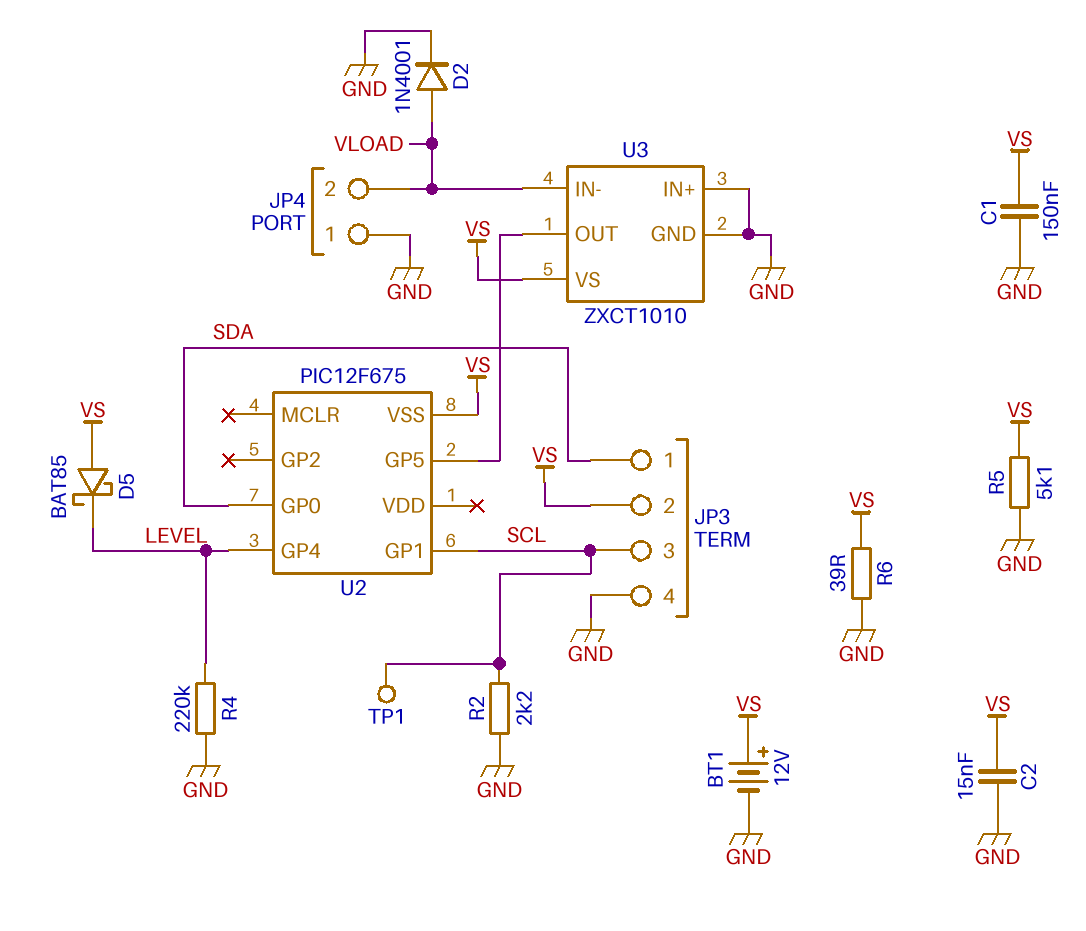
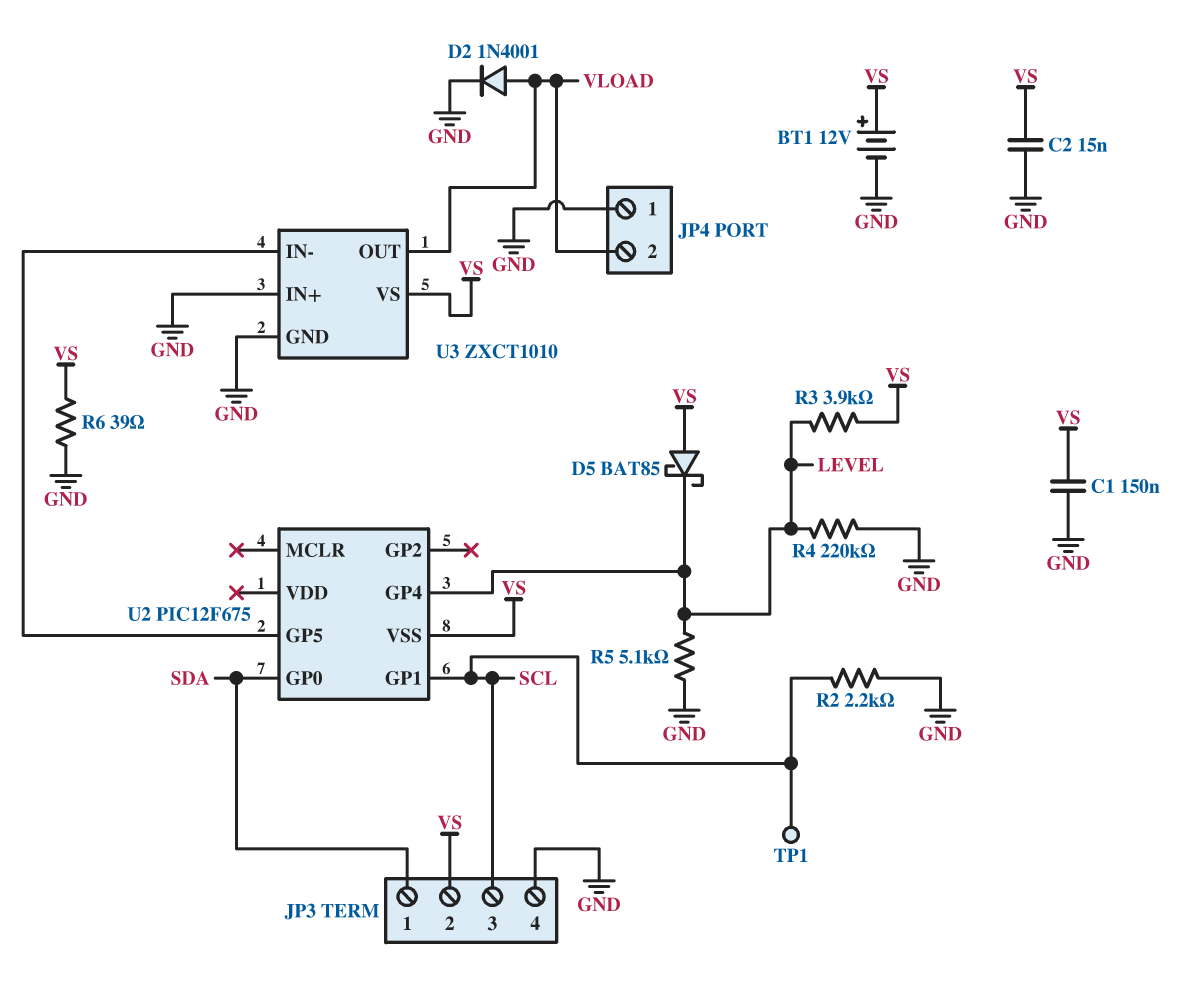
R3: none -> 3.9k (LEVEL, VS)
R5: 5.1k (GND, VS) -> 5.1k (GND, LEVEL)
U3 pin IN-: VLOAD -> U2/GP5
U3 pin OUT: U2/GP5 -> VLOAD

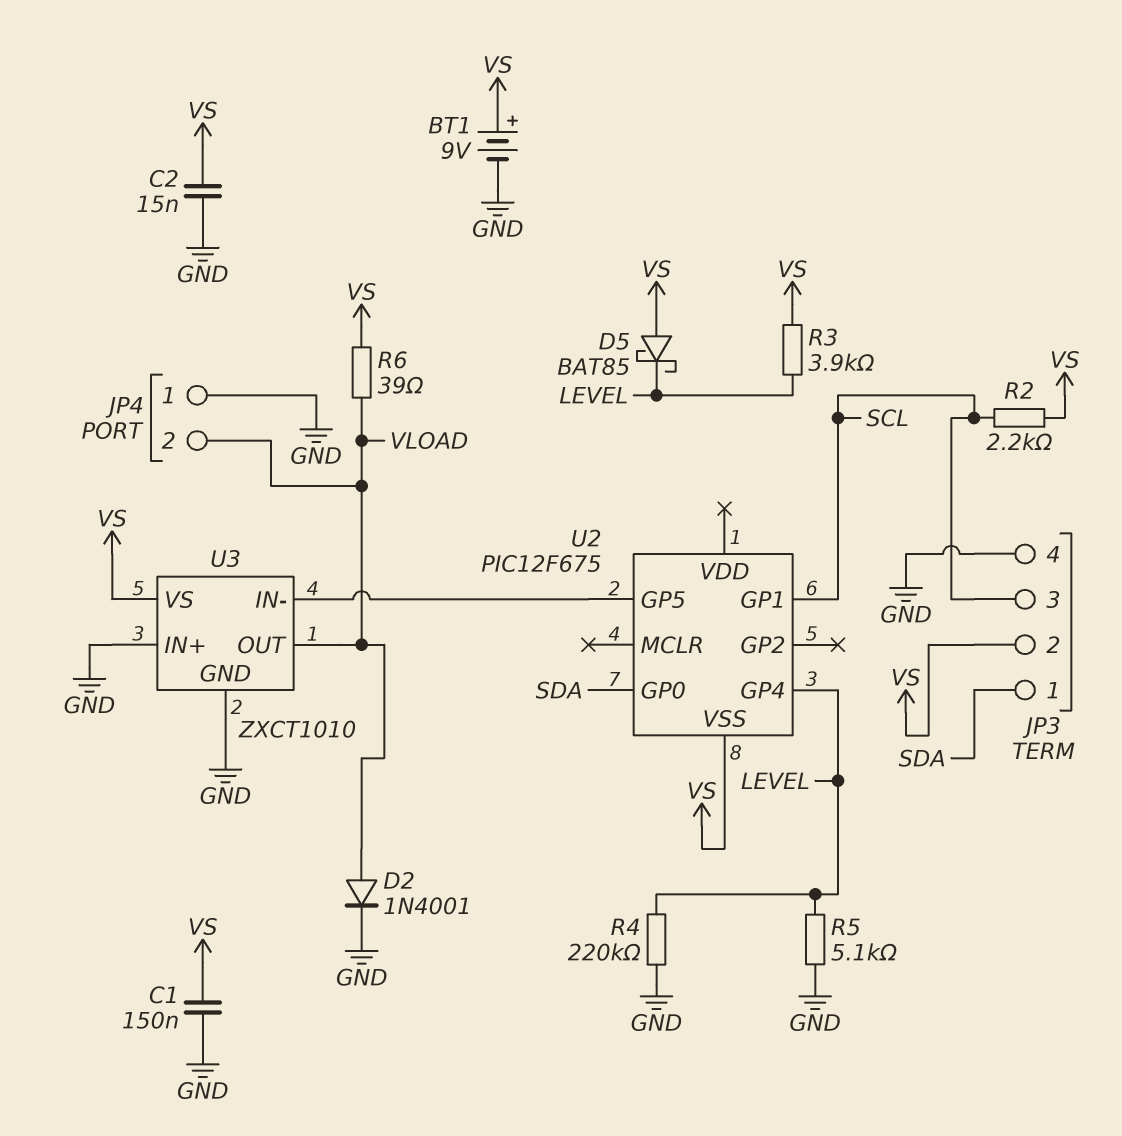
BT1: 12V (plus VS, minus GND) -> 9V (plus VS, minus GND)
R2: 2.2k (GND, SCL) -> 2.2k (SCL, VS)
R6: 39 (GND, VS) -> 39 (VLOAD, VS)
TP1: test point (SCL) -> none

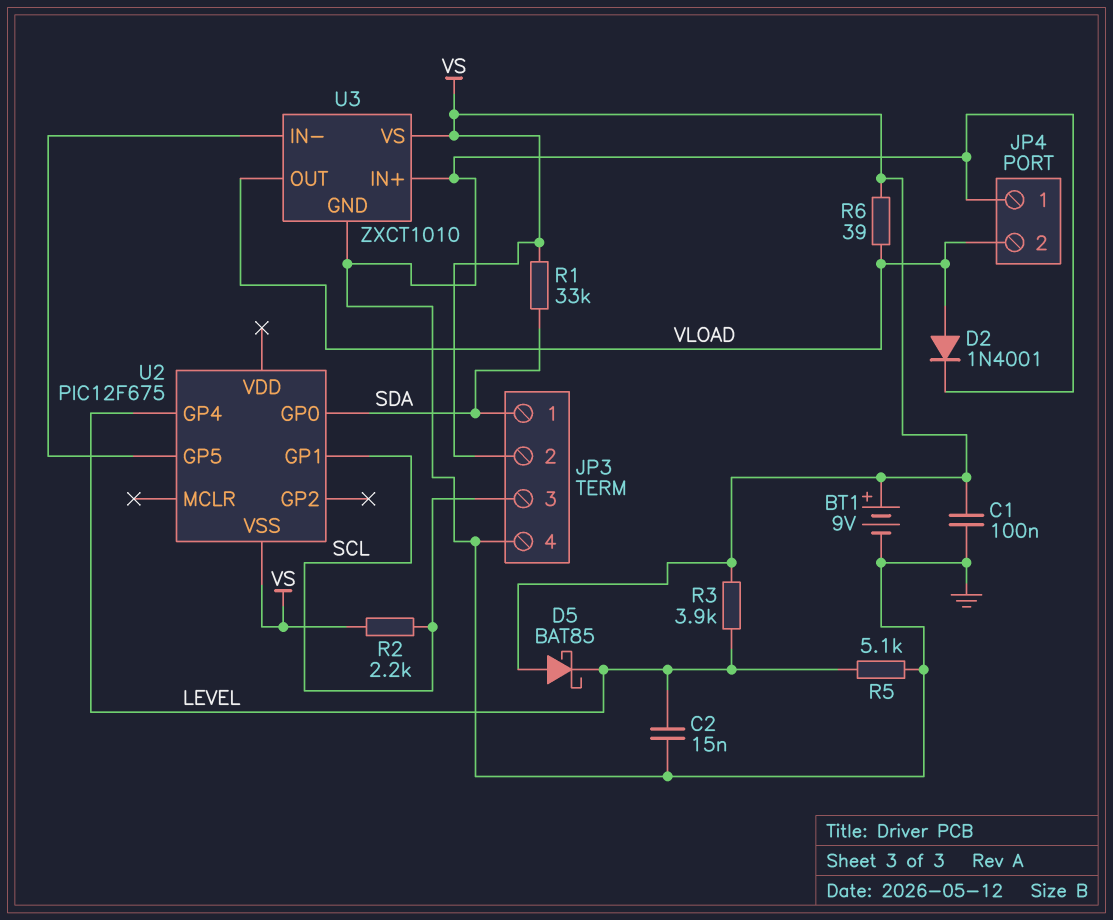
C1: 150nF (GND, VS) -> 100nF (GND, VS)
C2: 15nF (GND, VS) -> 15nF (GND, LEVEL)
R1: none -> 33k (SDA, VS)
R4: 220k (GND, LEVEL) -> none

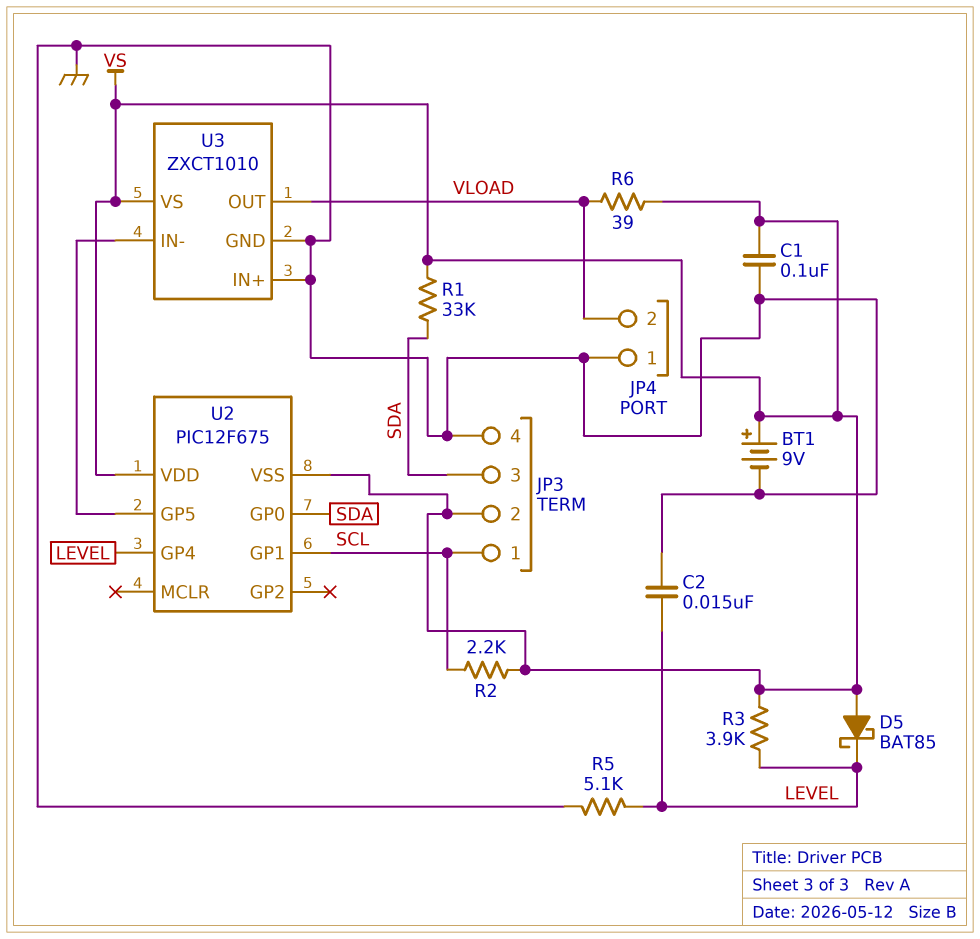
D2: diode 1N4001 (A VLOAD, K GND) -> none
JP3 pin 1: SDA -> SCL
JP3 pin 3: SCL -> SDA
U2 pin VDD: none -> VS

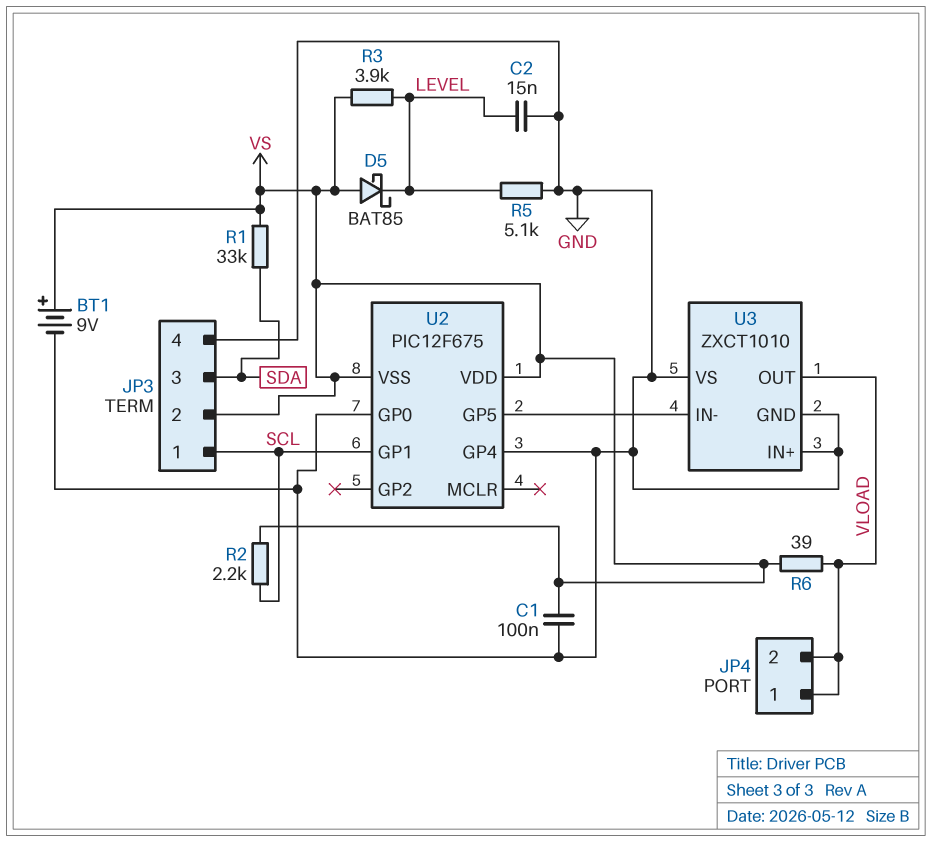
JP4 pin 1: GND -> VLOAD
U2 pin GP0: SDA -> GND
U2 pin GP4: LEVEL -> GND
U3 pin VS: VS -> GND

